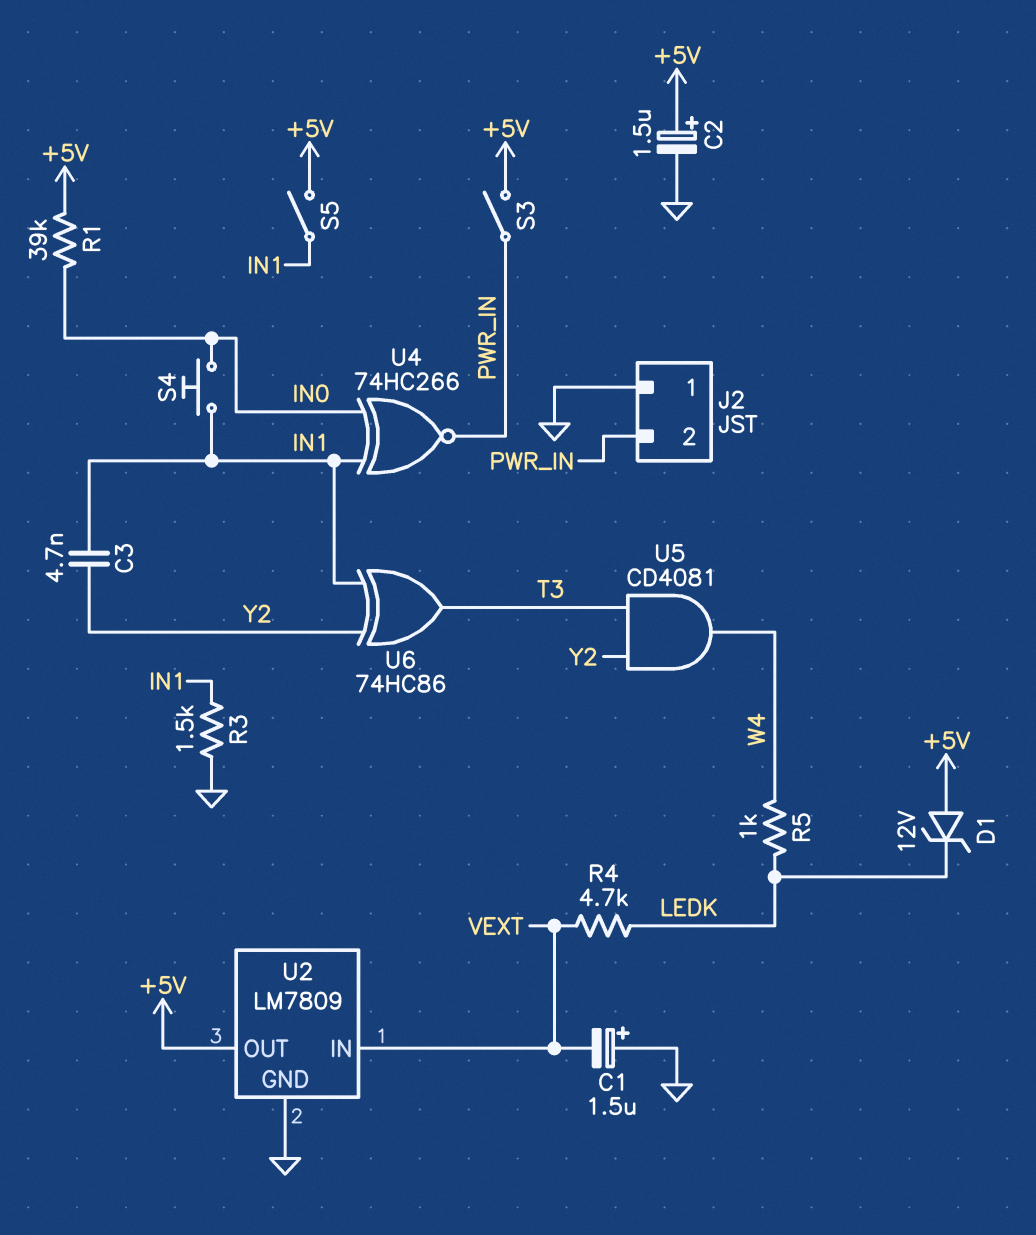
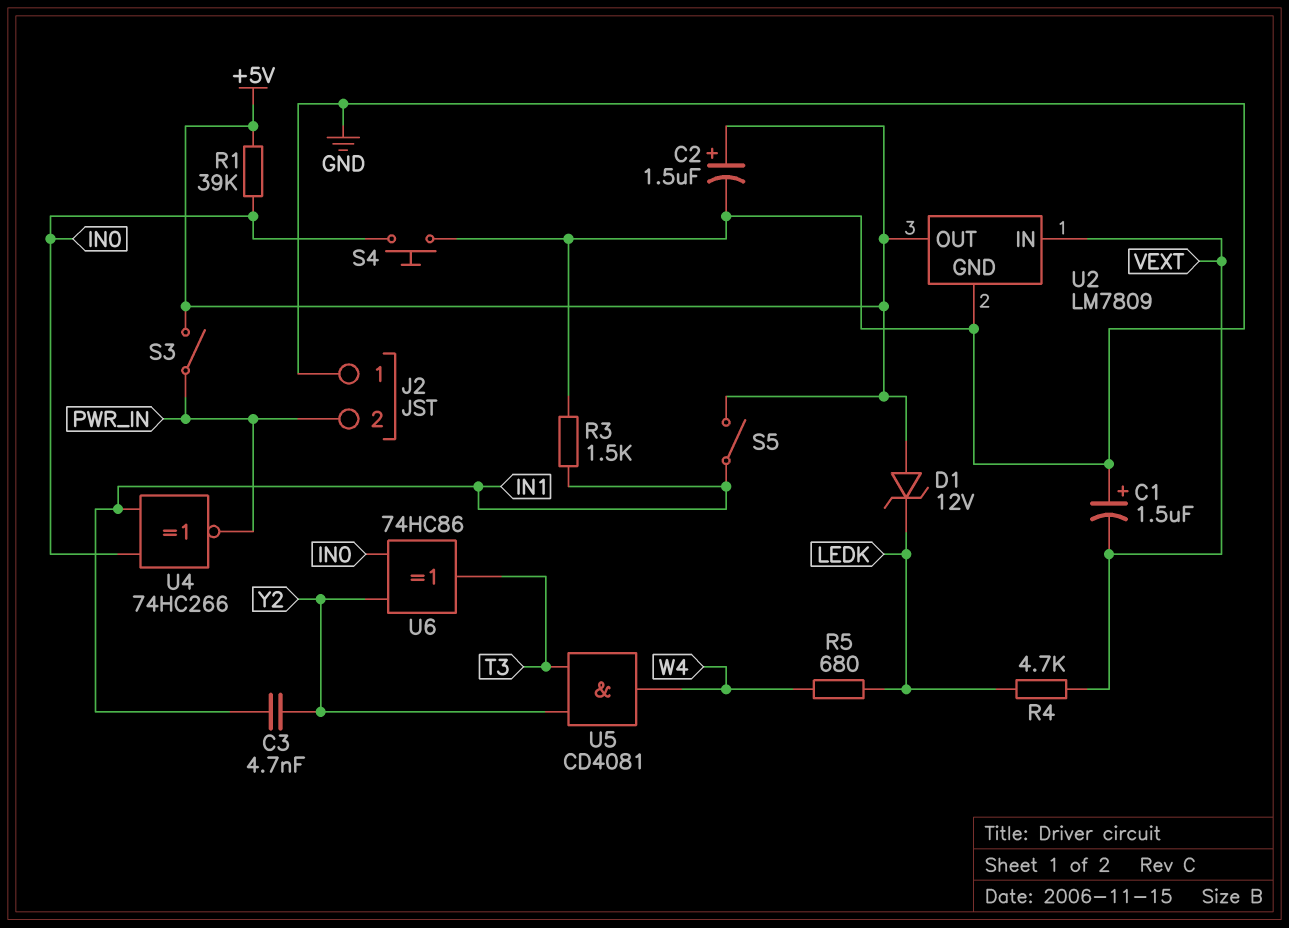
R5: 1k (LEDK, W4) -> 680 (LEDK, W4)
S4: button (IN0, IN1) -> button (GND, IN0)
U6: XOR 74HC86 (in IN1, in Y2, out T3) -> XOR 74HC86 (in IN0, in Y2, out T3)

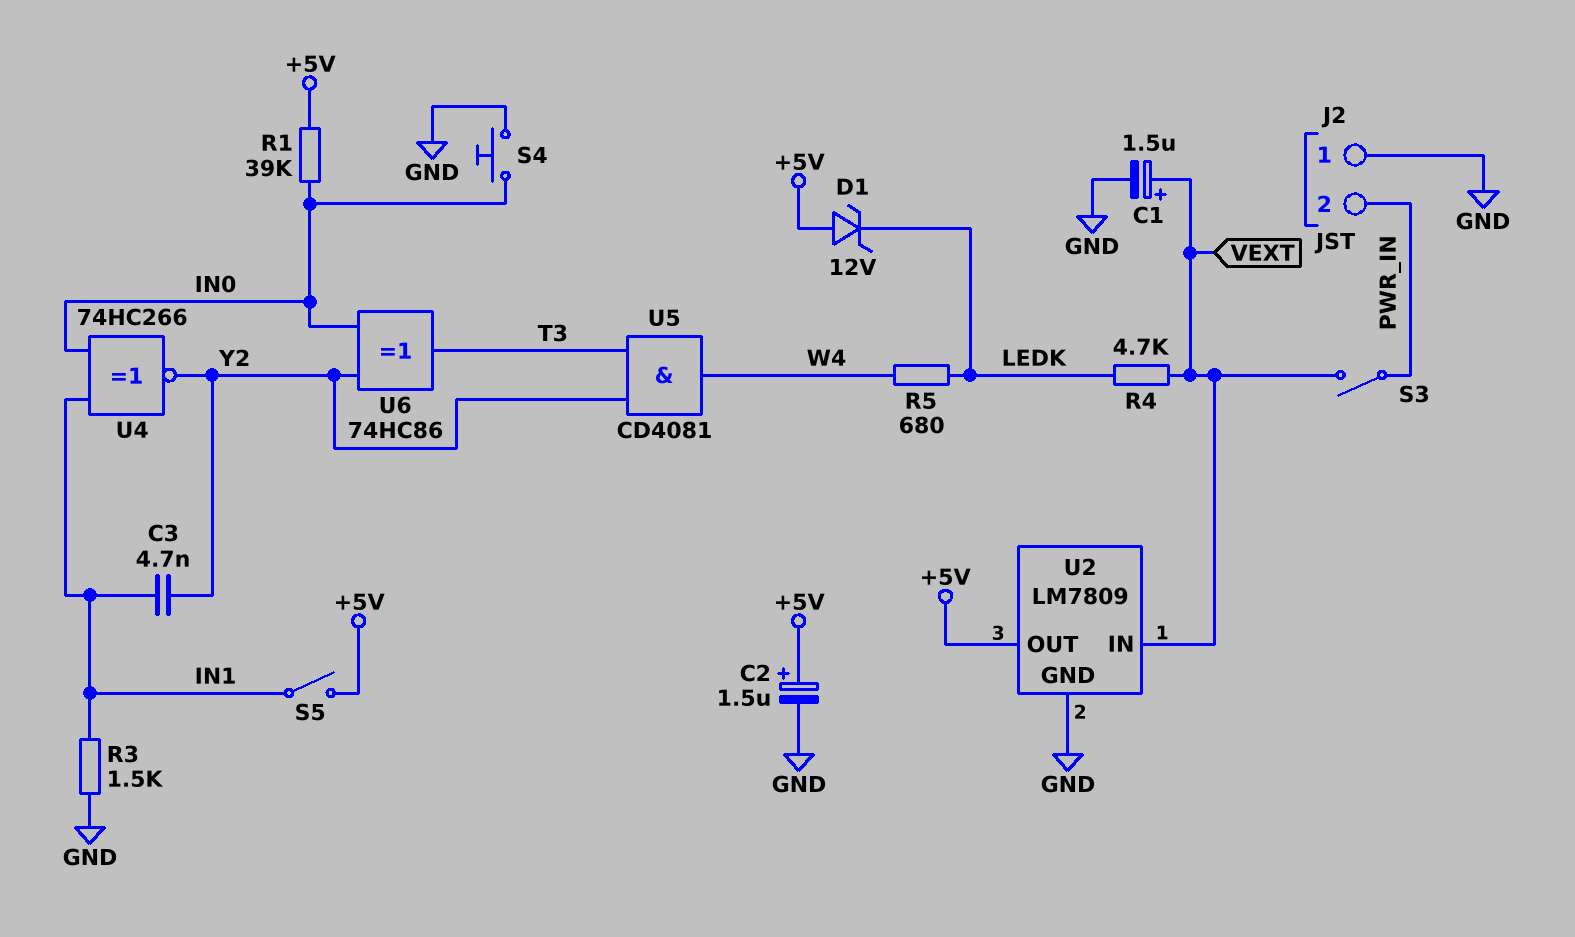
C1: 1.5uF (plus GND, minus VEXT) -> 1.5uF (plus VEXT, minus GND)
S3: switch (+5V, PWR_IN) -> switch (PWR_IN, VEXT)
U4: XNOR 74HC266 (in IN0, in IN1, out PWR_IN) -> XNOR 74HC266 (in IN0, in IN1, out Y2)

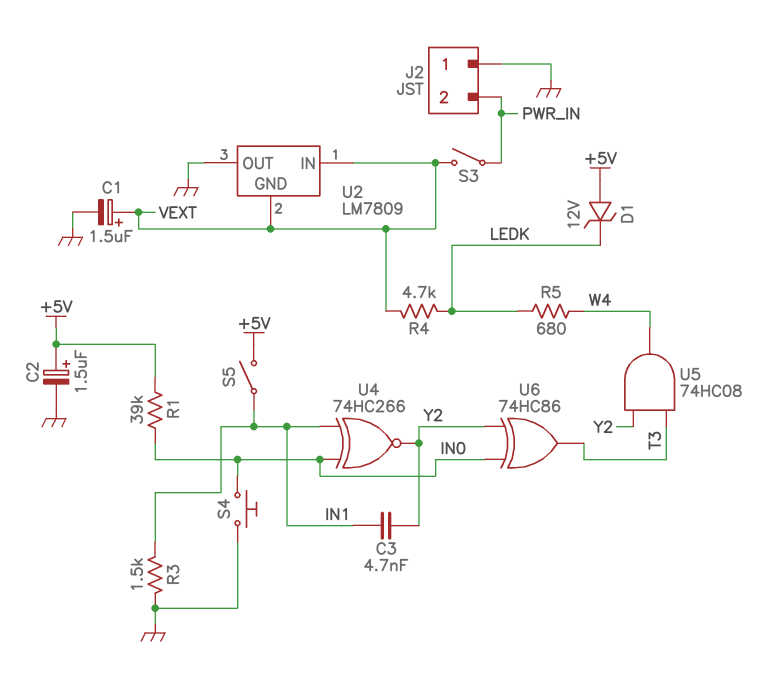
U2 pin GND: GND -> VEXT
U2 pin OUT: +5V -> GND
U5: AND CD4081 (in T3, in Y2, out W4) -> AND 74HC08 (in T3, in Y2, out W4)

